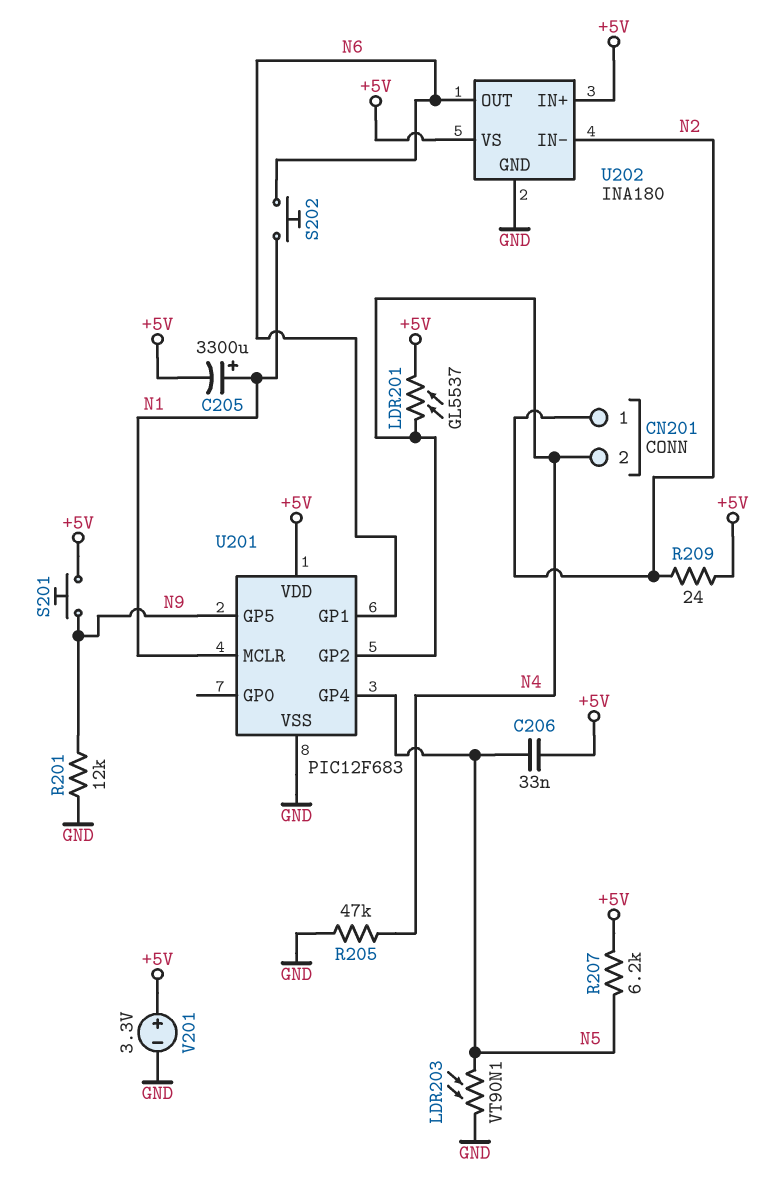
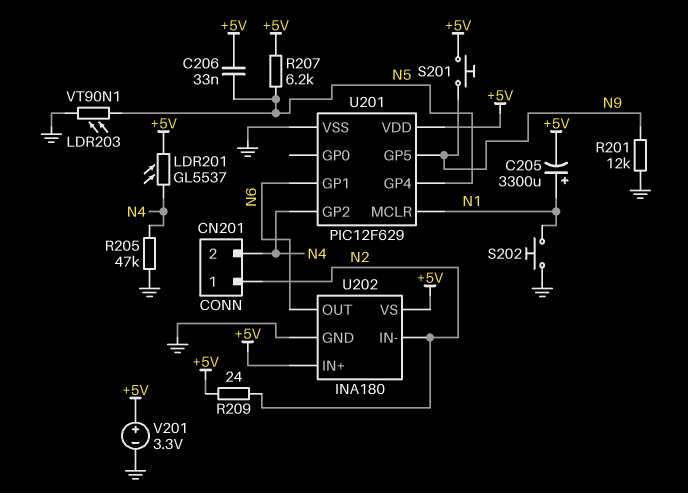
S202: button (N1, N6) -> button (GND, N1)
U201: PIC12F683 -> PIC12F629

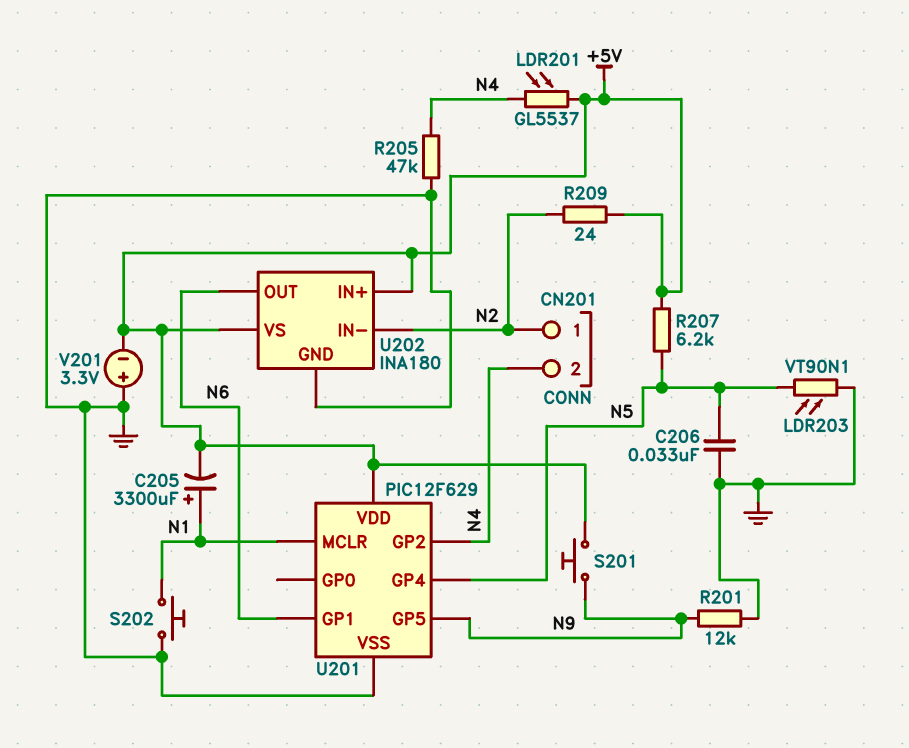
C206: 33nF (+5V, N5) -> 33nF (GND, N5)
V201: 3.3V (plus +5V, minus GND) -> 3.3V (plus GND, minus +5V)

